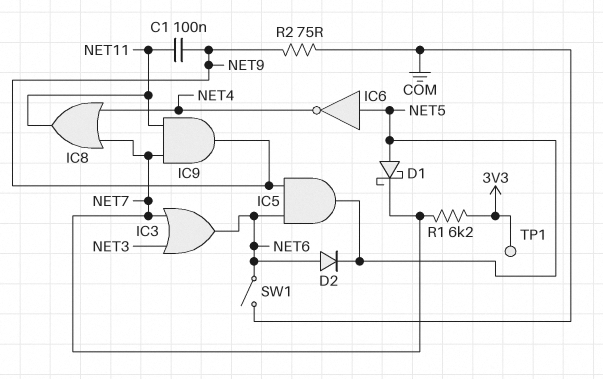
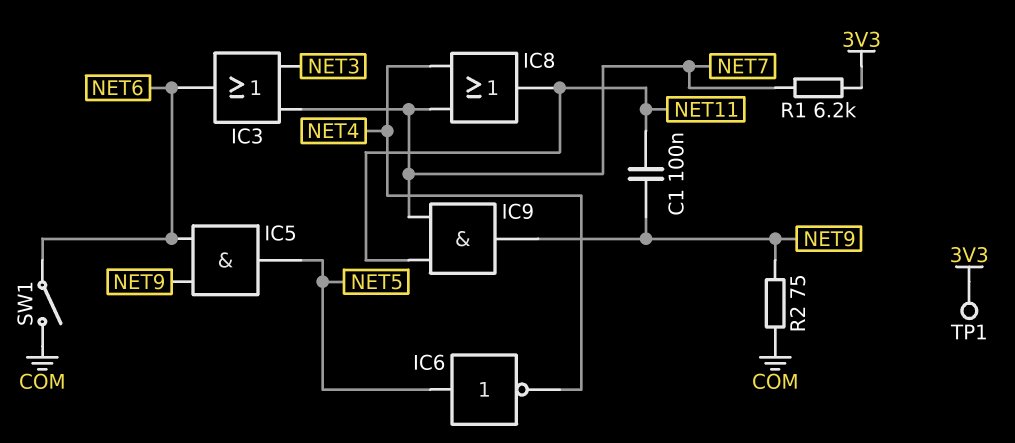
D1: schottky (A NET5, K NET7) -> none
D2: diode (A NET6, K NET5) -> none

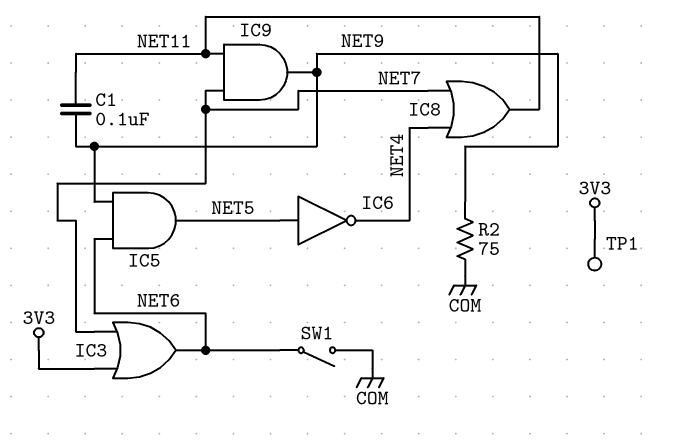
IC3: OR (in NET3, in NET7, out NET6) -> OR (in 3V3, in NET7, out NET6)
R1: 6.2k (3V3, NET7) -> none

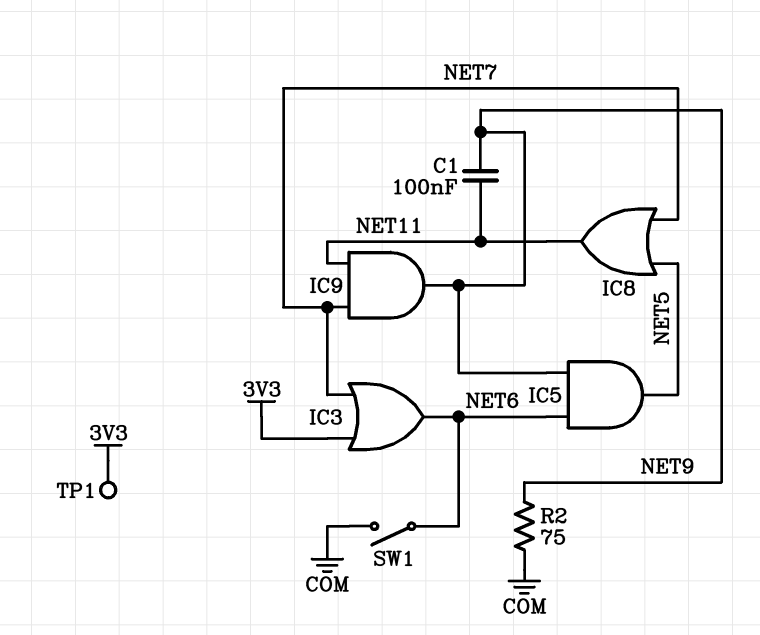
IC6: NOT (in NET5, out NET4) -> none
IC8: OR (in NET4, in NET7, out NET11) -> OR (in NET5, in NET7, out NET11)

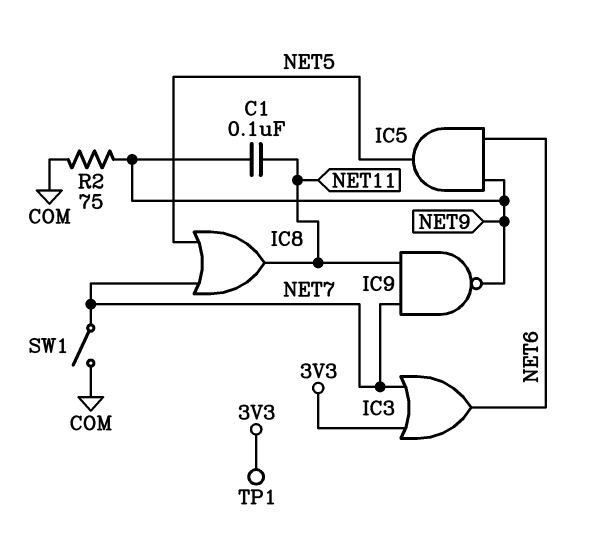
IC9: AND (in NET7, in NET11, out NET9) -> NAND (in NET7, in NET11, out NET9)
SW1: switch (COM, NET6) -> switch (COM, NET7)

